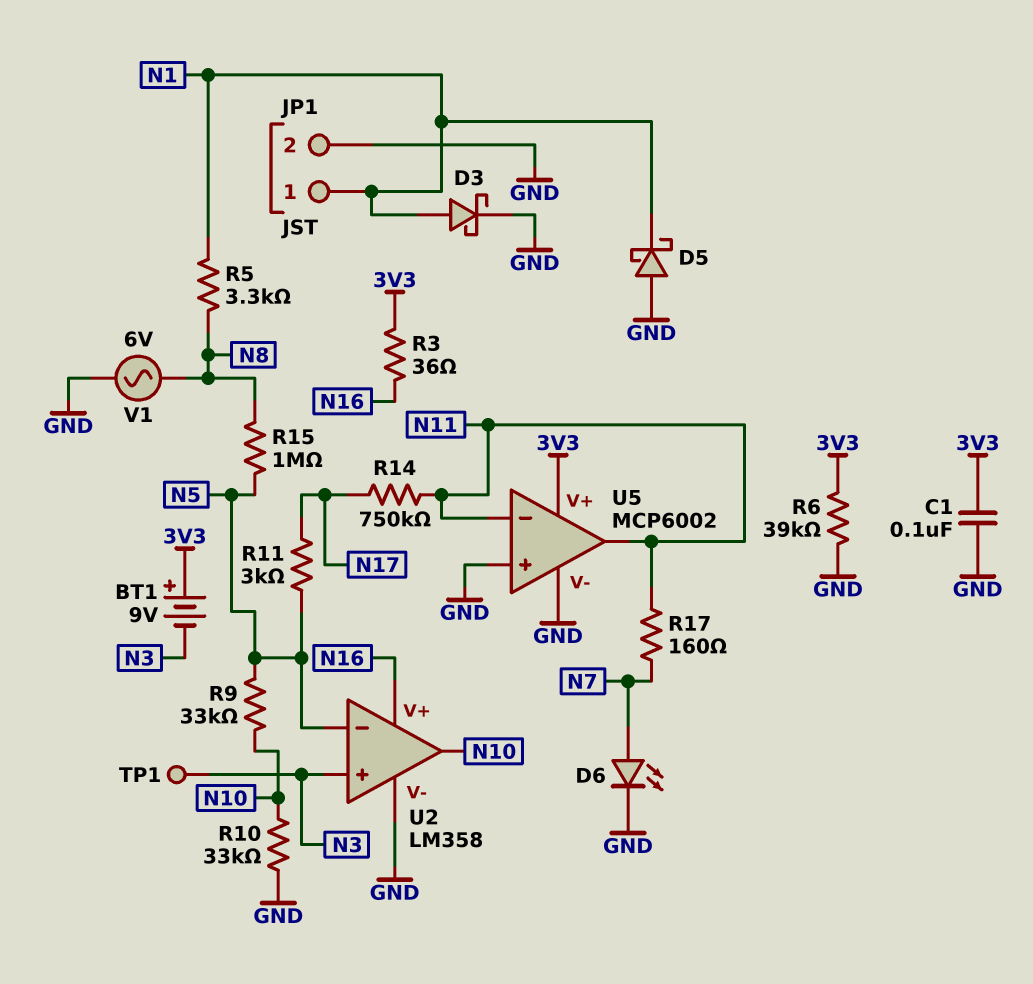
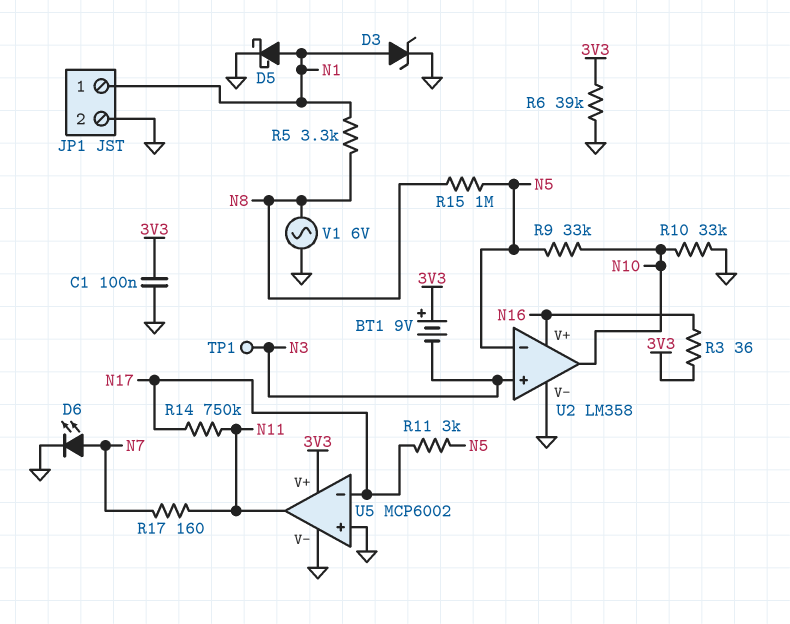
D3: schottky (A N1, K GND) -> zener (A N1, K GND)
D5: schottky (A GND, K N1) -> schottky (A N1, K GND)
U5 pin in-: N11 -> N17

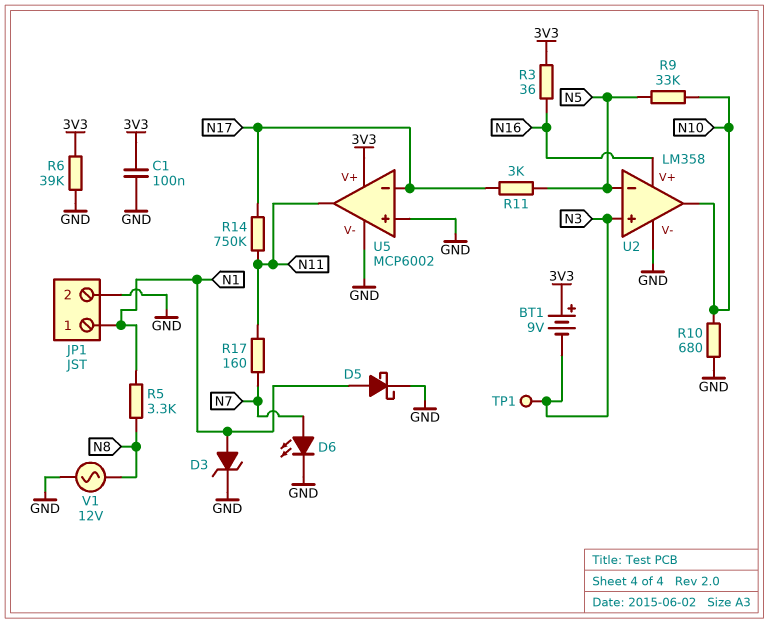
R10: 33k (GND, N10) -> 680 (GND, N10)
R15: 1M (N5, N8) -> none
V1: AC 6V (GND, N8) -> AC 12V (GND, N8)

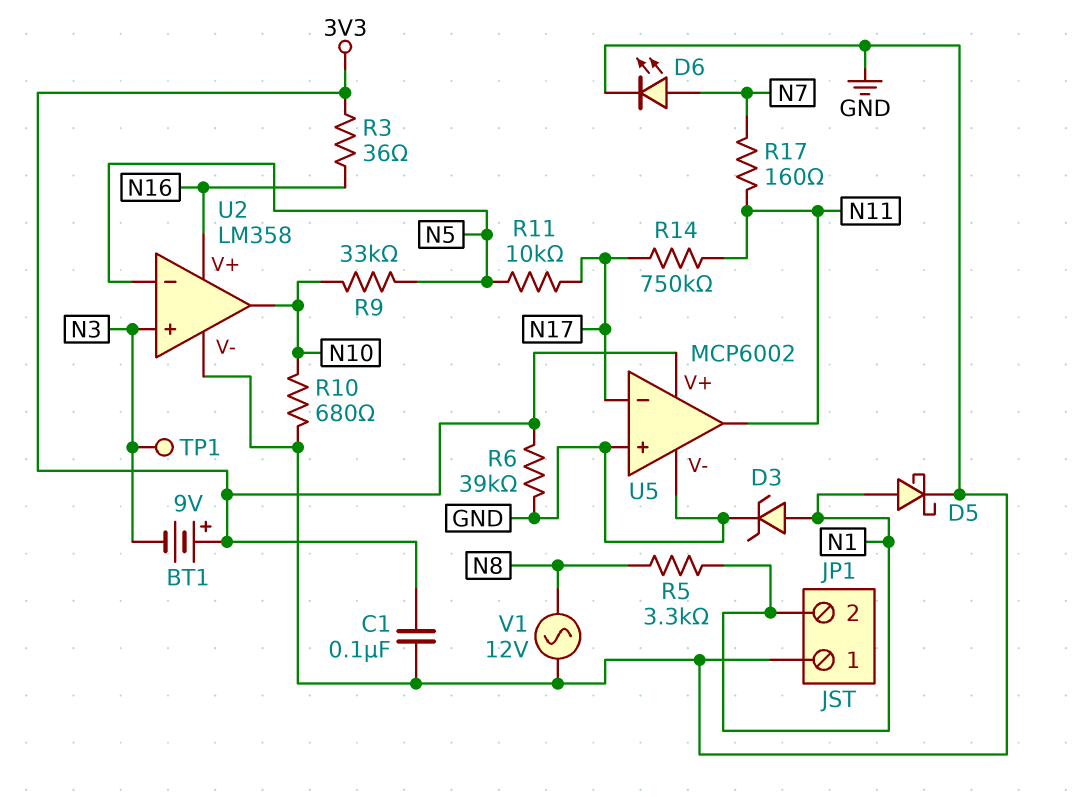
JP1 pin 1: N1 -> GND
JP1 pin 2: GND -> N1
R11: 3k (N5, N17) -> 10k (N5, N17)

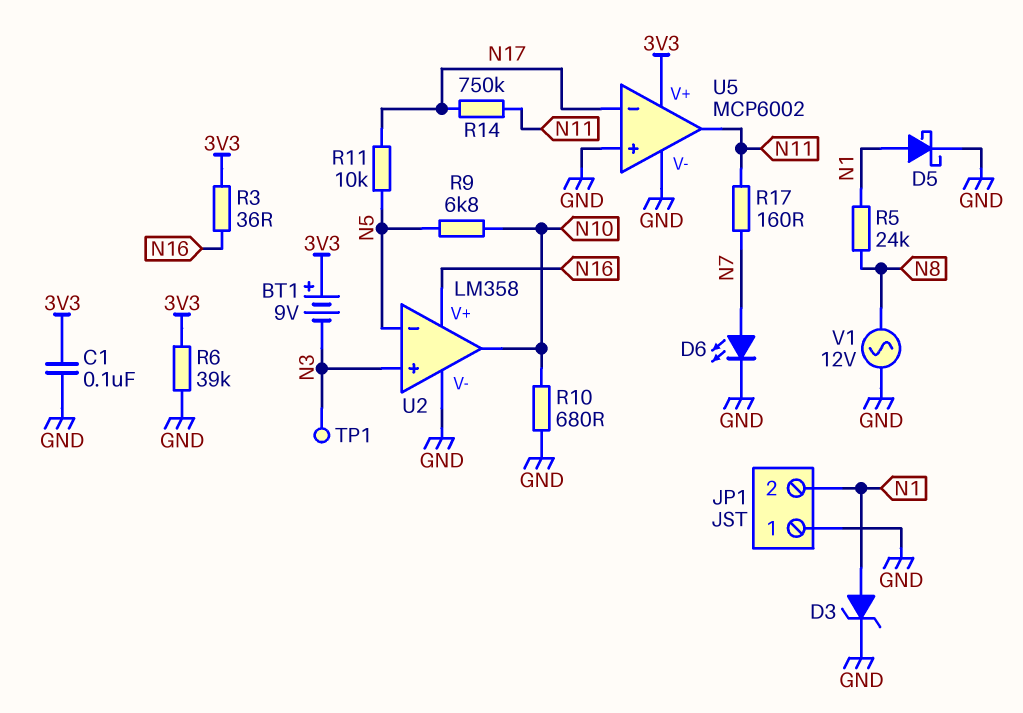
R5: 3.3k (N1, N8) -> 24k (N1, N8)
R9: 33k (N5, N10) -> 6.8k (N5, N10)

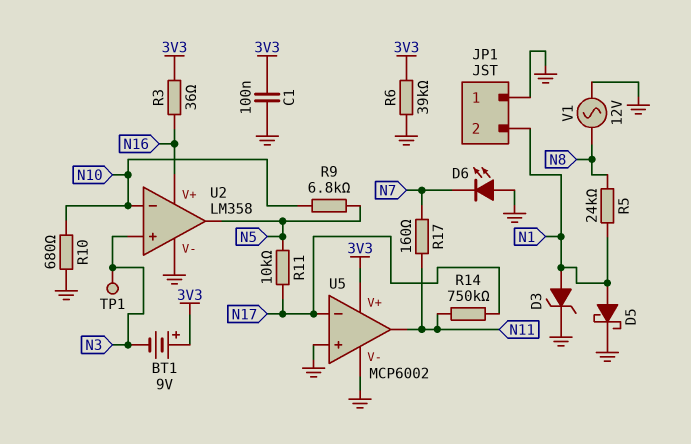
D6: LED (A N7, K GND) -> LED (A GND, K N7)
U2 pin in-: N5 -> N10
U2 pin out: N10 -> N5

